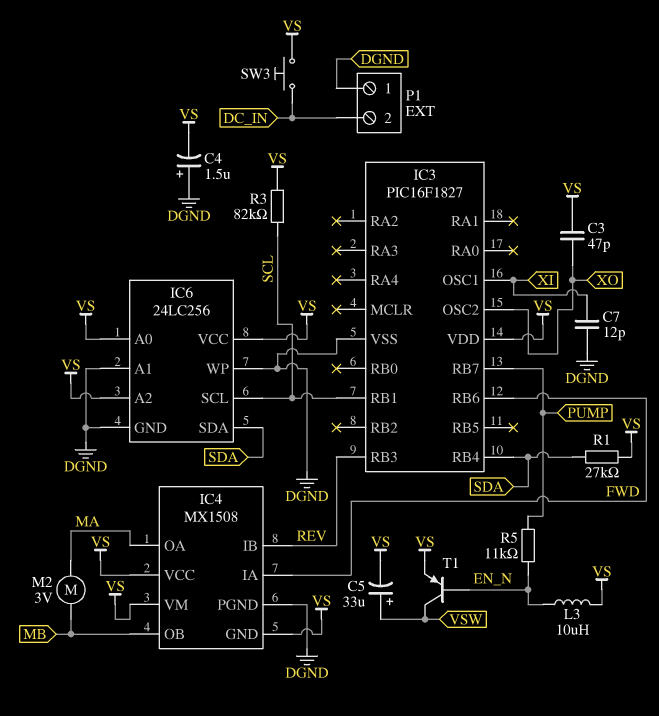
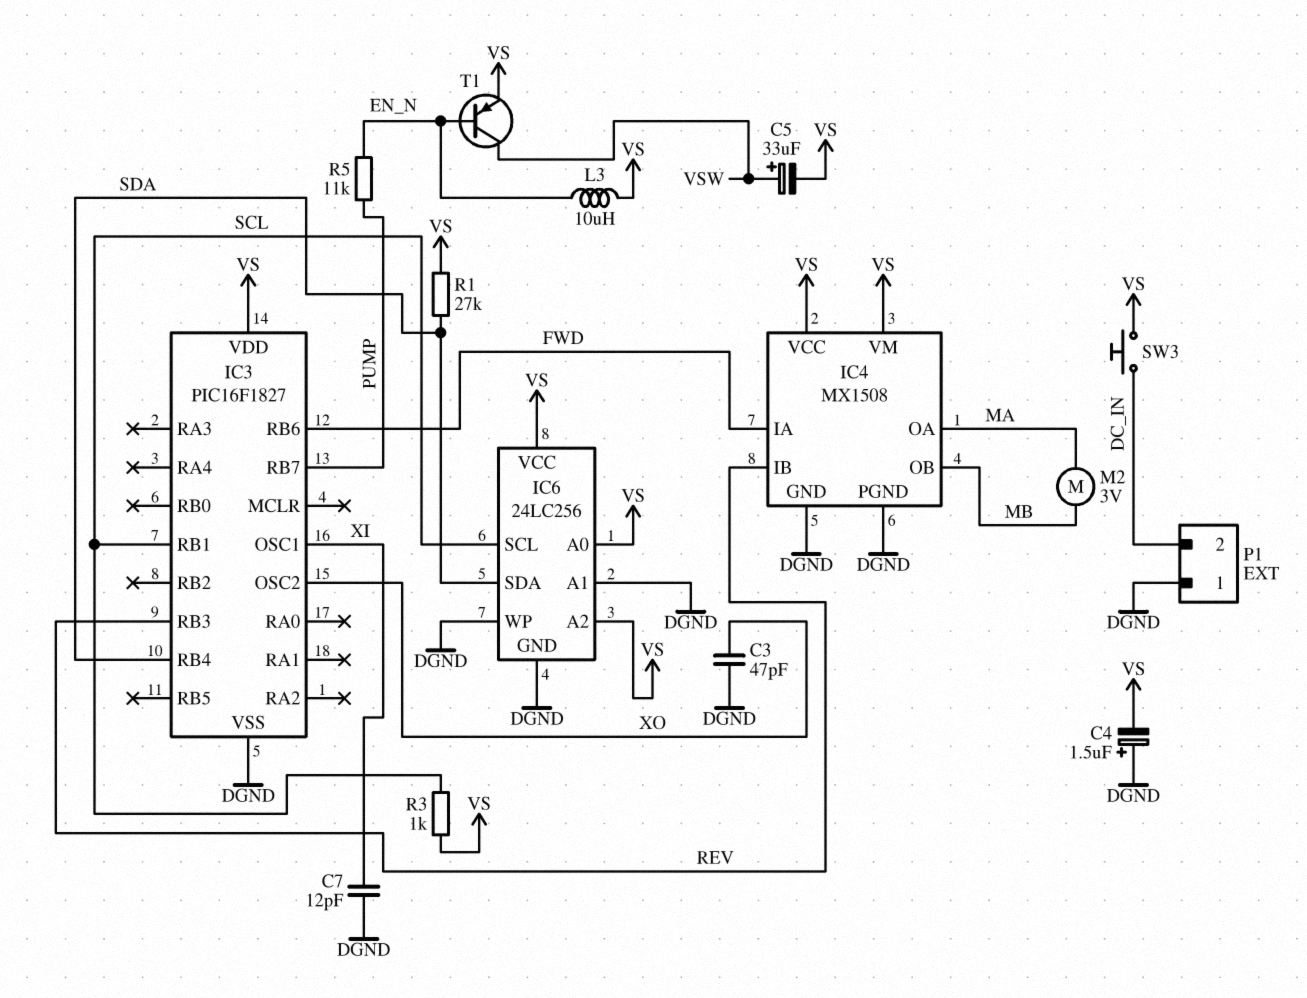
C3: 47pF (VS, XO) -> 47pF (DGND, XO)
IC4 pin GND: VS -> DGND
R3: 82k (SCL, VS) -> 1k (SCL, VS)

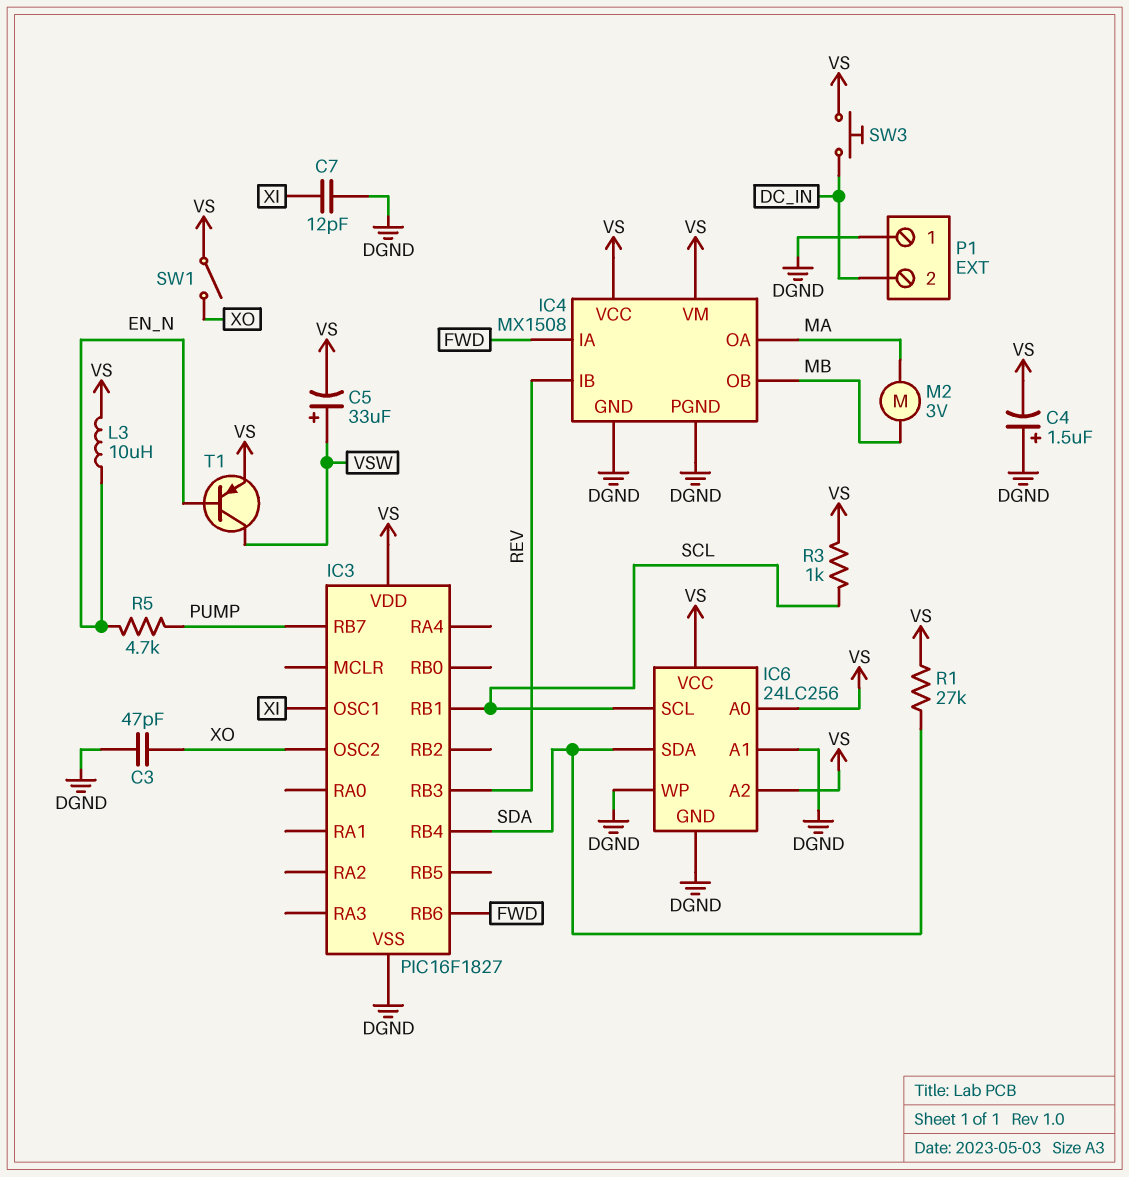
R5: 11k (EN_N, PUMP) -> 4.7k (EN_N, PUMP)
SW1: none -> switch (VS, XO)

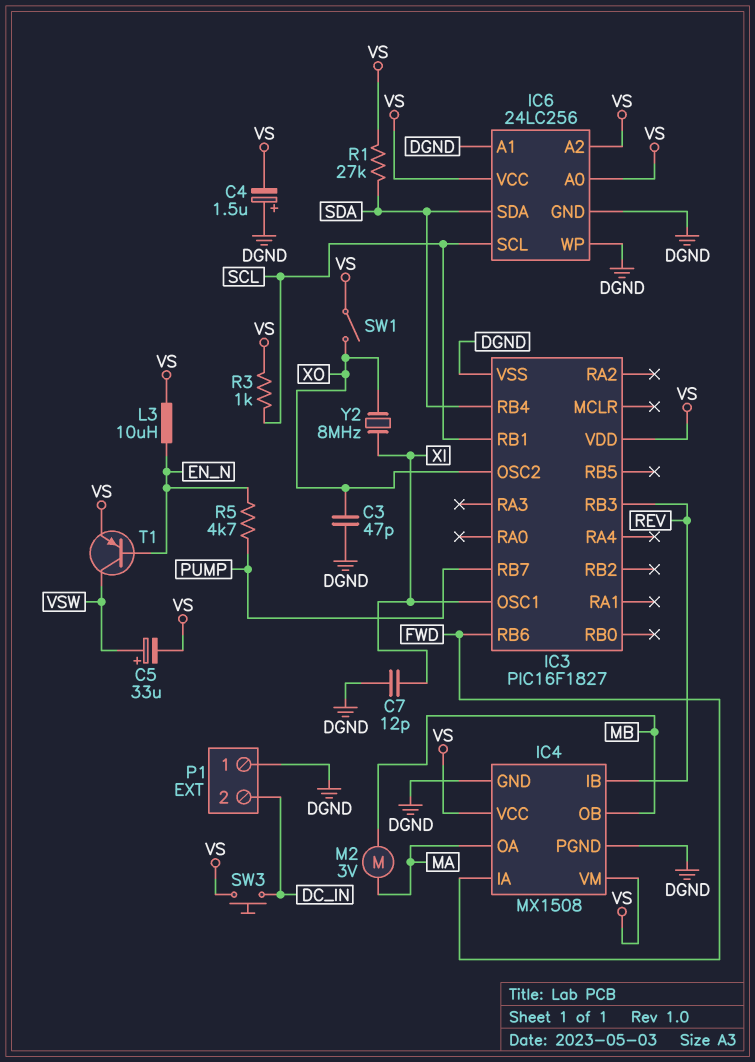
Y2: none -> 8MHz (XI, XO)

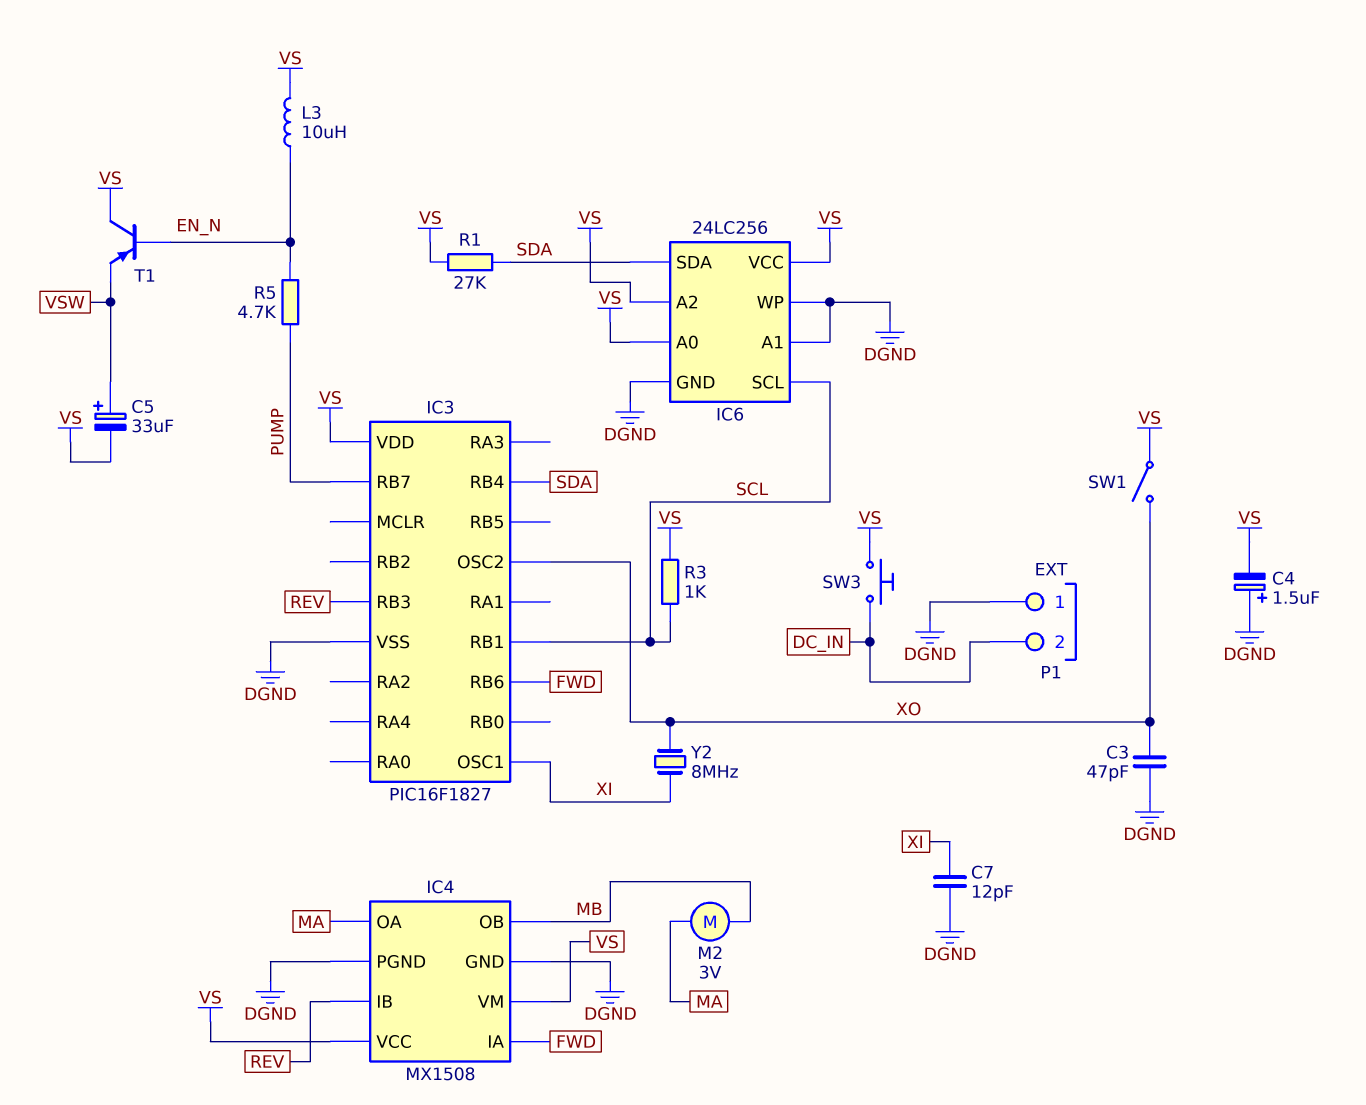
T1: PNP (B EN_N, C VSW, E VS) -> PNP (B EN_N, C VS, E VSW)

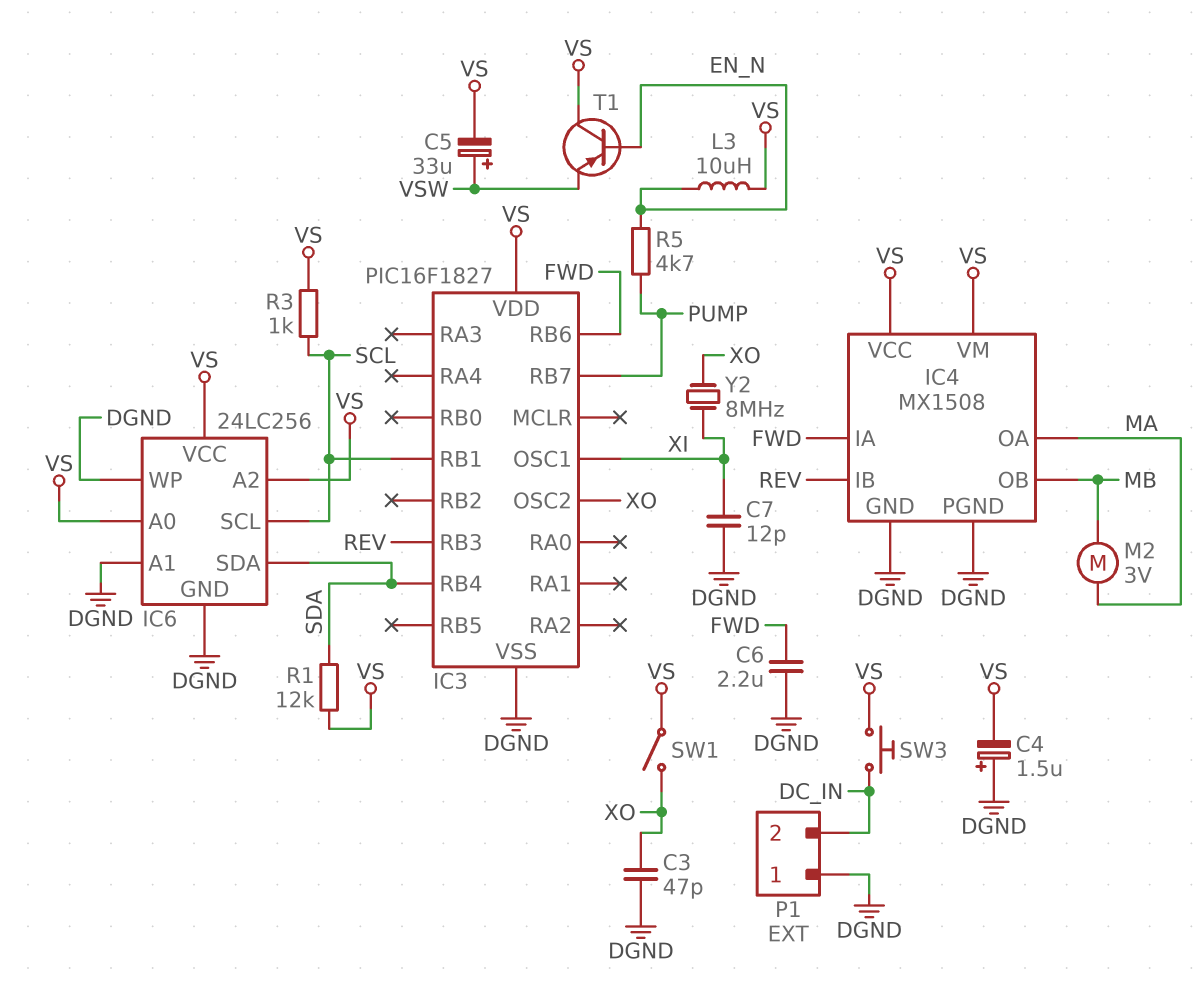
C6: none -> 2.2uF (DGND, FWD)
R1: 27k (SDA, VS) -> 12k (SDA, VS)

